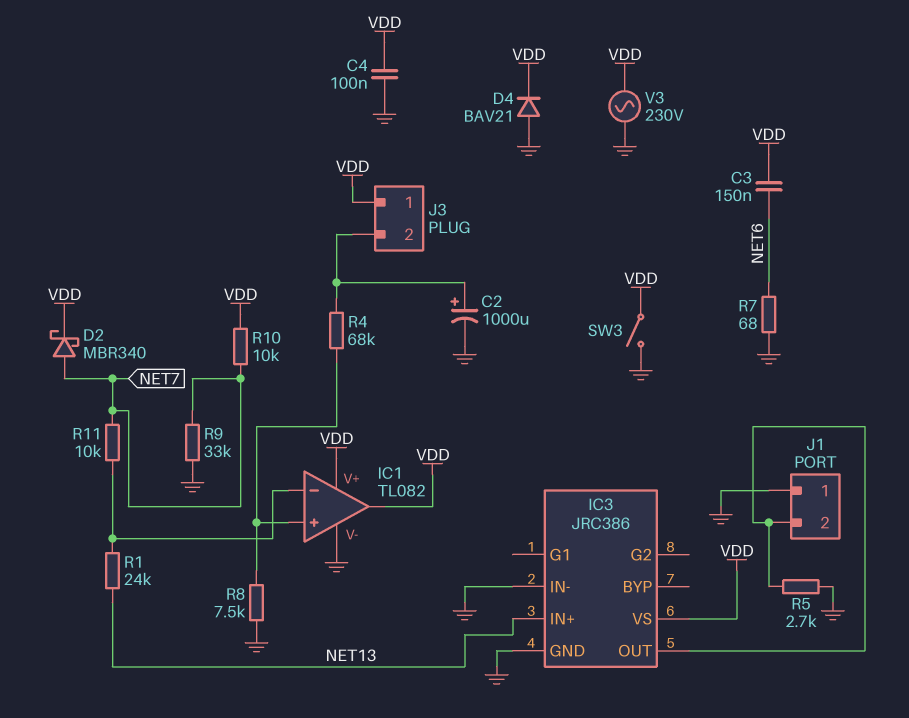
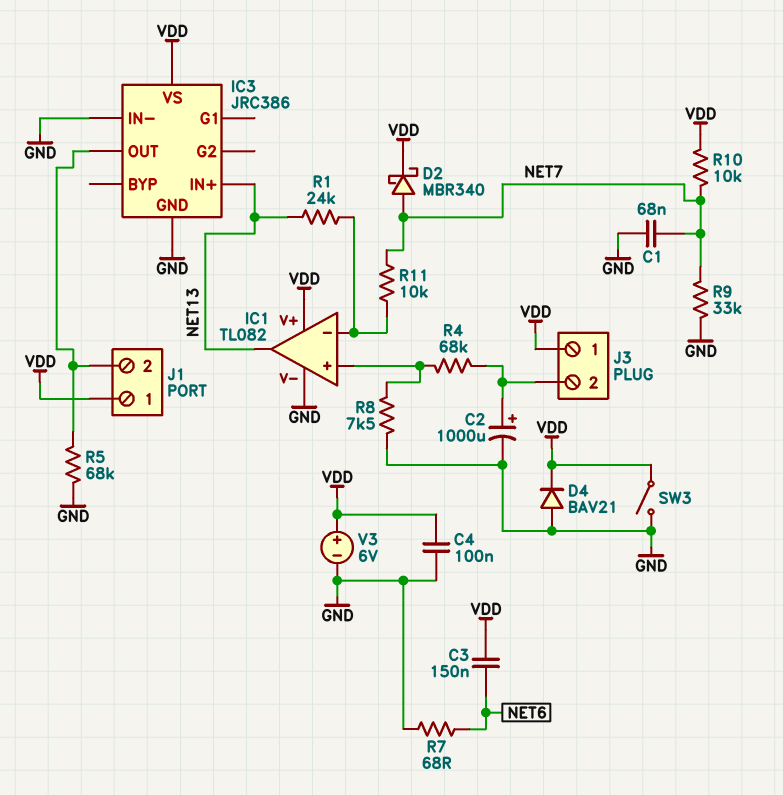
C1: none -> 68nF (GND, NET7)
IC1 pin out: VDD -> NET13
J1 pin 1: GND -> VDD
R5: 2.7k (GND, IC3/OUT) -> 68k (GND, IC3/OUT)
V3: AC 230V (GND, VDD) -> 6V (plus VDD, minus GND)

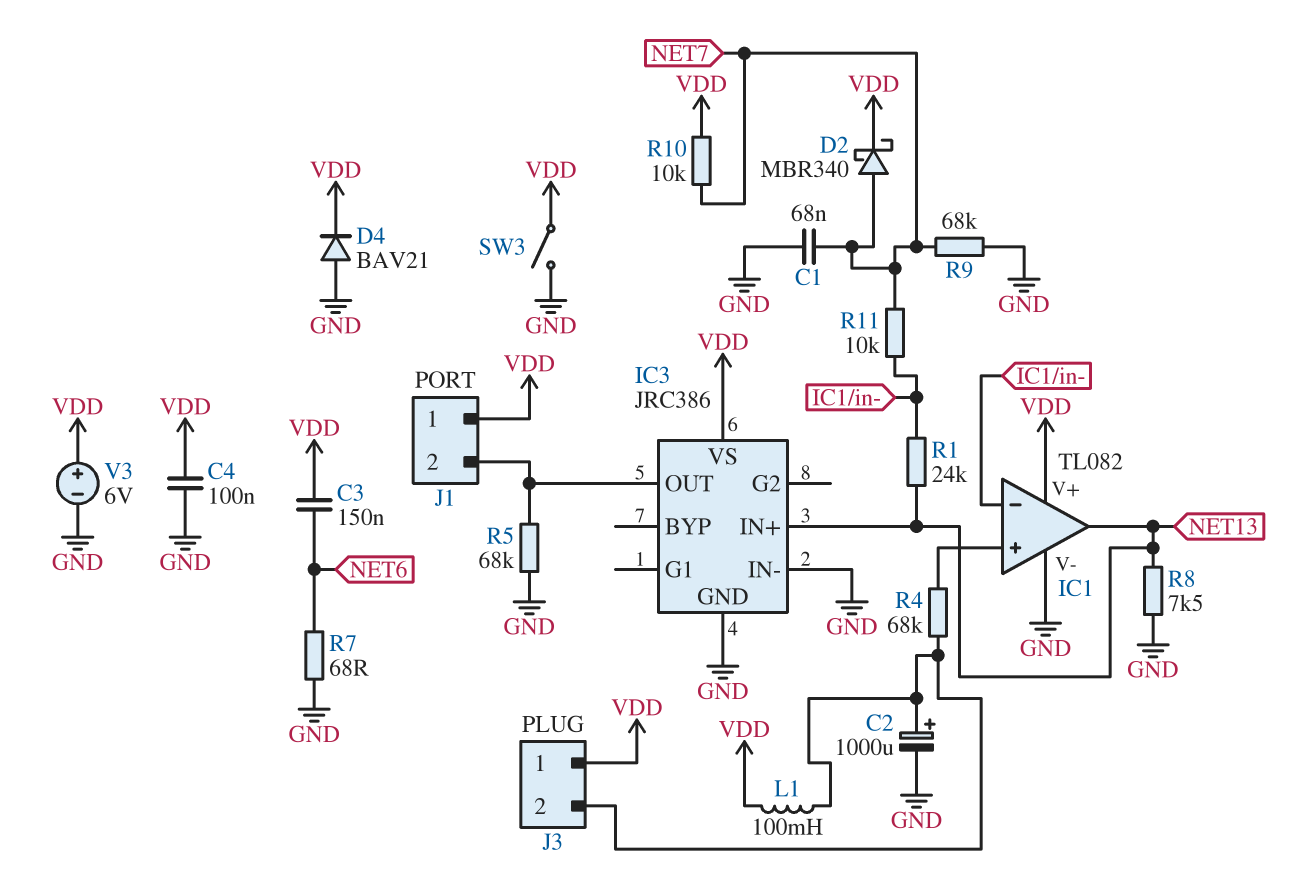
L1: none -> 100mH (J3/2, VDD)
R8: 7.5k (GND, IC1/in+) -> 7.5k (GND, NET13)
R9: 33k (GND, NET7) -> 68k (GND, NET7)

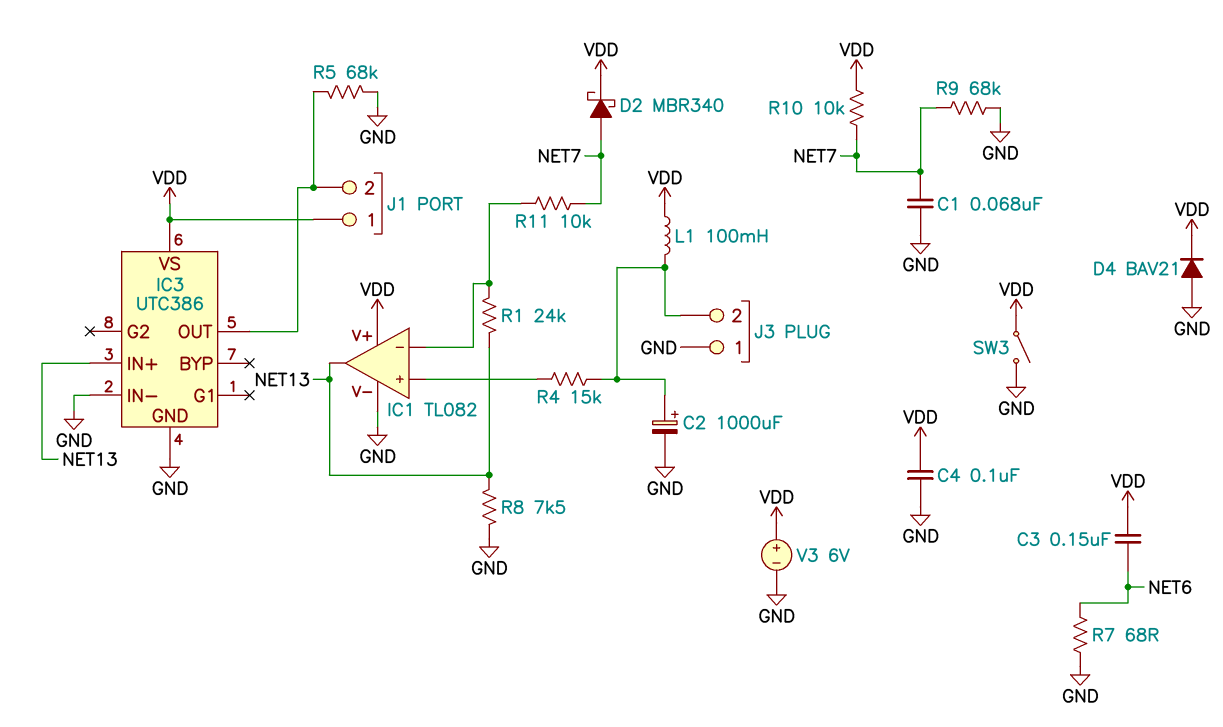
IC3: JRC386 -> UTC386
J3 pin 1: VDD -> GND
R4: 68k (IC1/in+, J3/2) -> 15k (IC1/in+, J3/2)

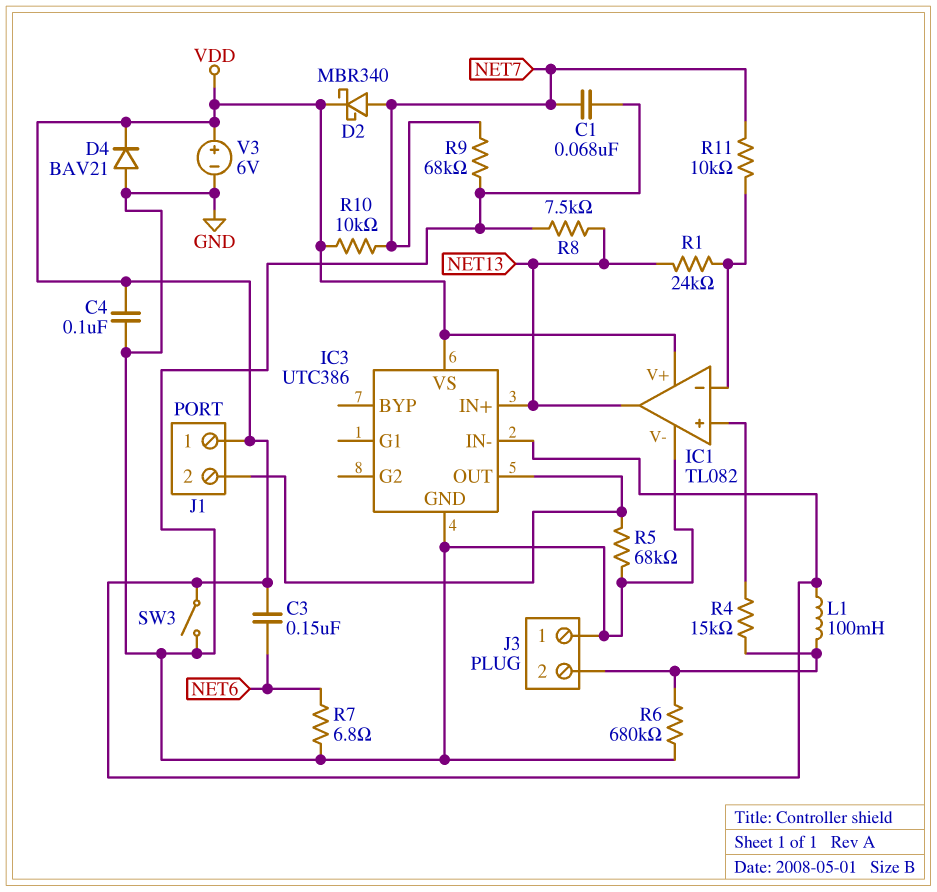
C2: 1000uF (plus J3/2, minus GND) -> none
IC3 pin IN-: GND -> VDD
R6: none -> 680k (GND, J3/2)
R7: 68 (GND, NET6) -> 6.8 (GND, NET6)

